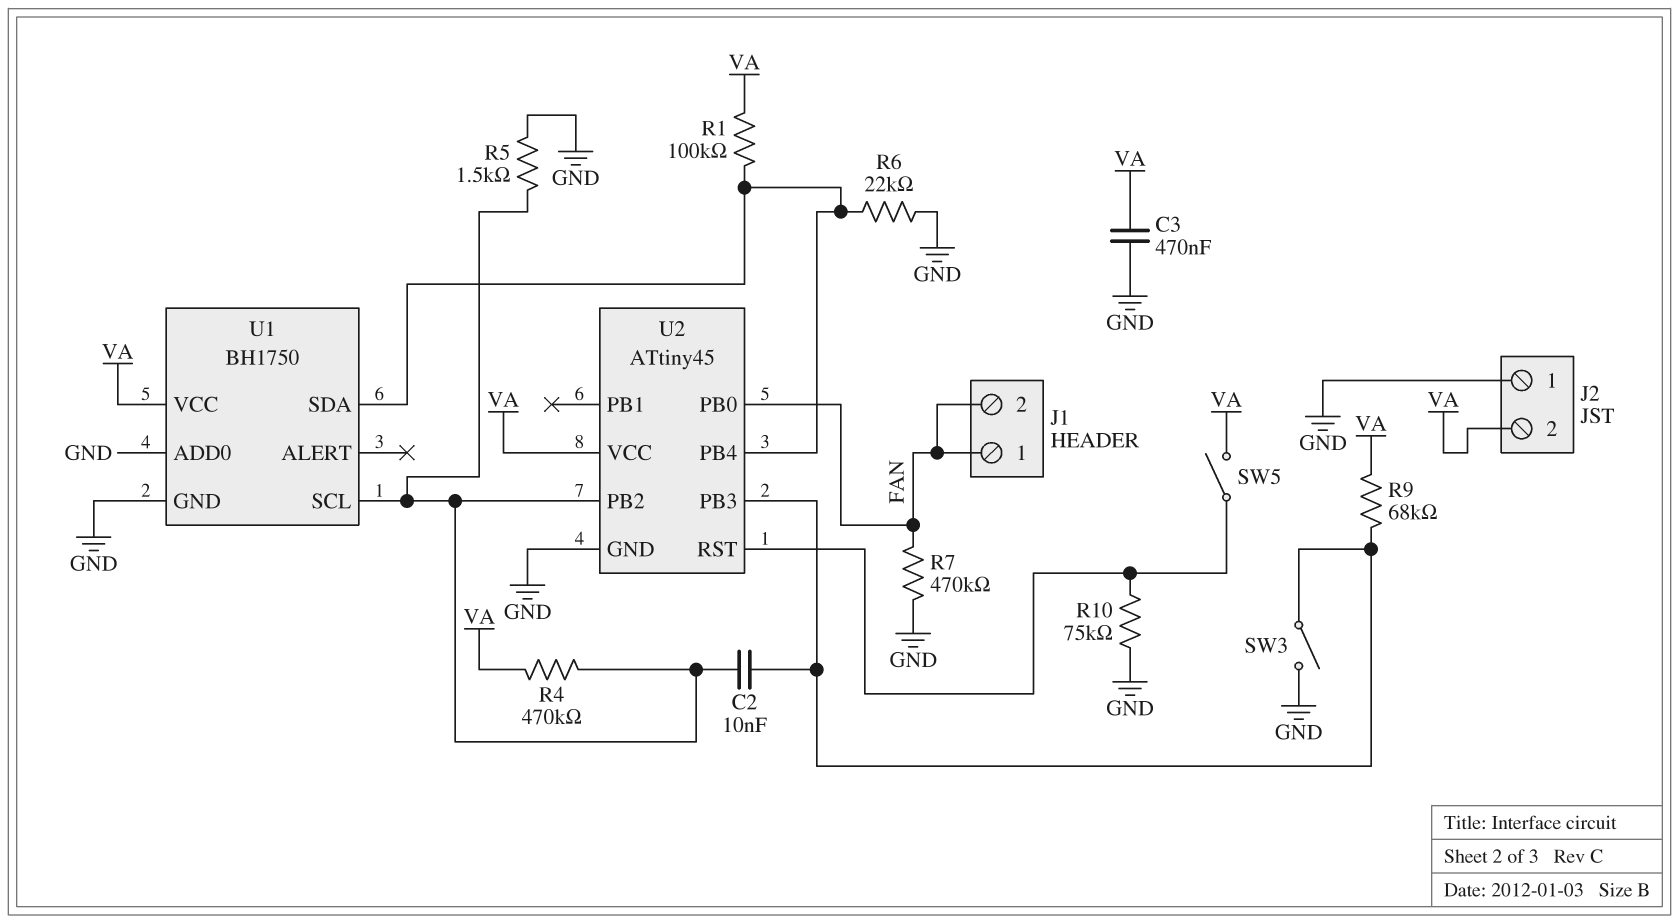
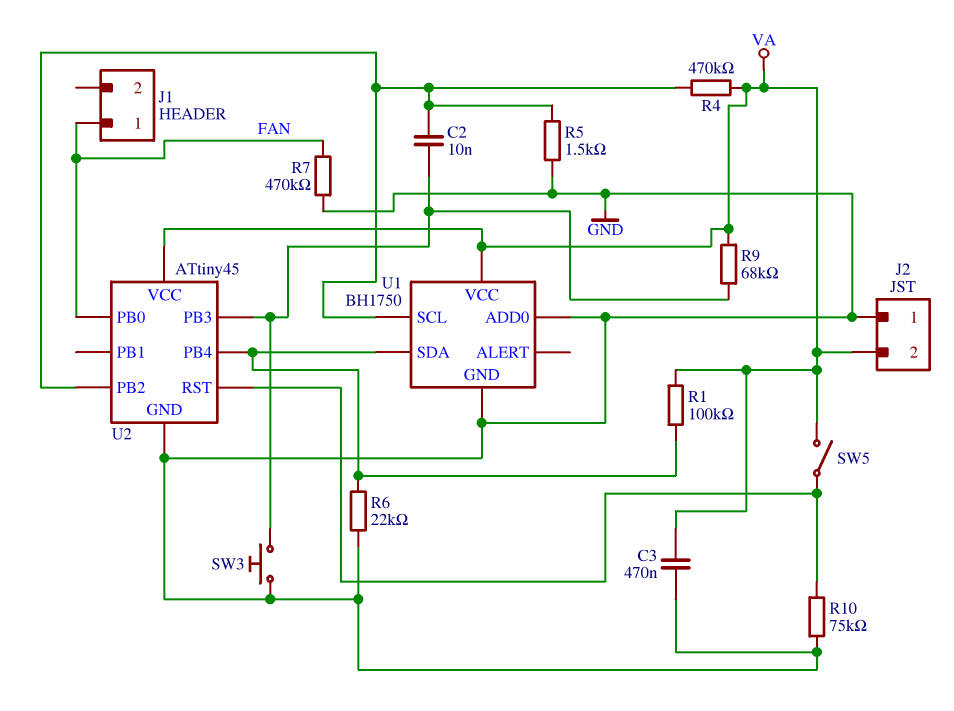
J1 pin 2: FAN -> none
SW3: switch (GND, U2/PB3) -> button (GND, U2/PB3)

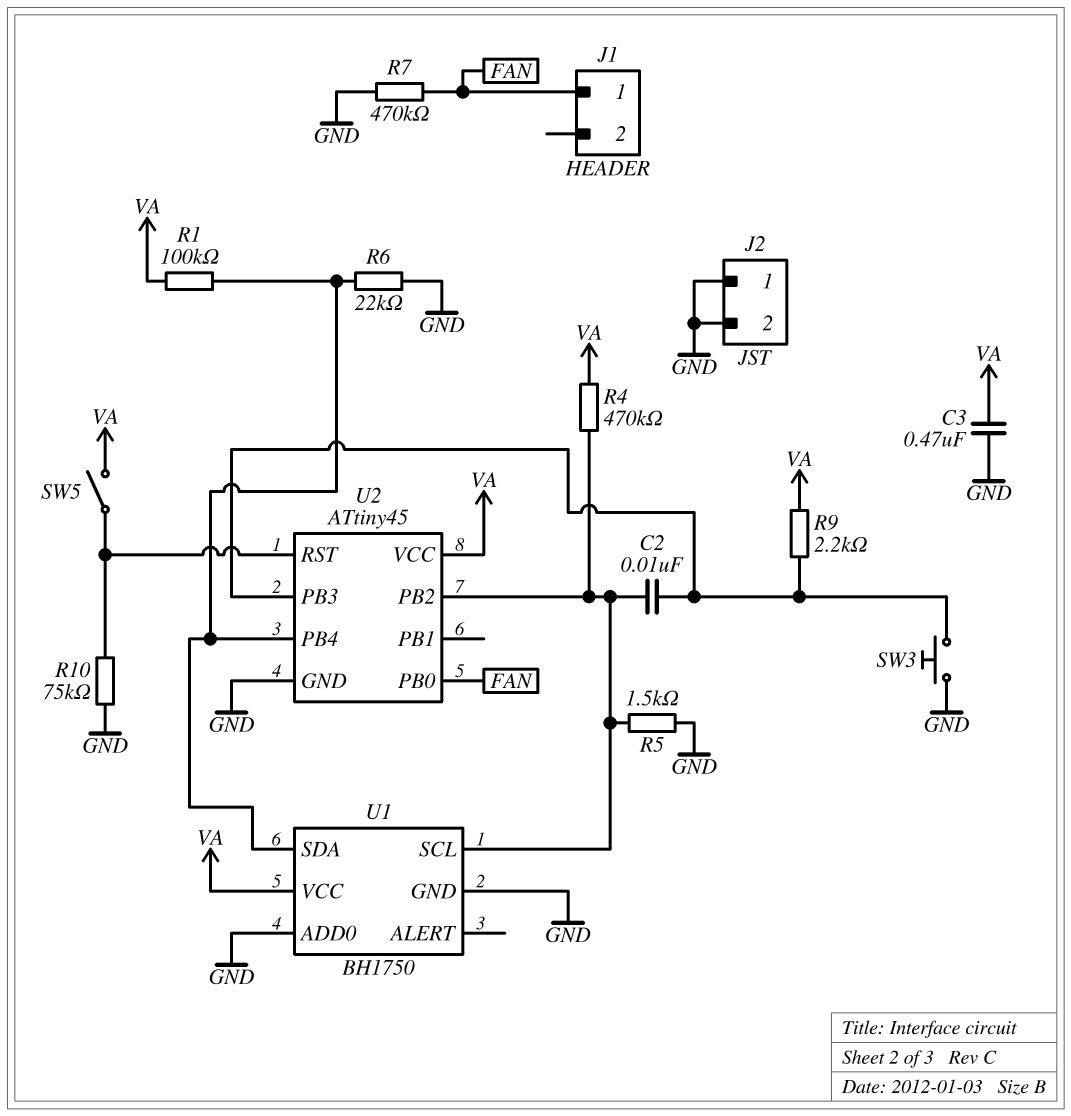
J2 pin 2: VA -> GND
R9: 68k (U2/PB3, VA) -> 2.2k (U2/PB3, VA)

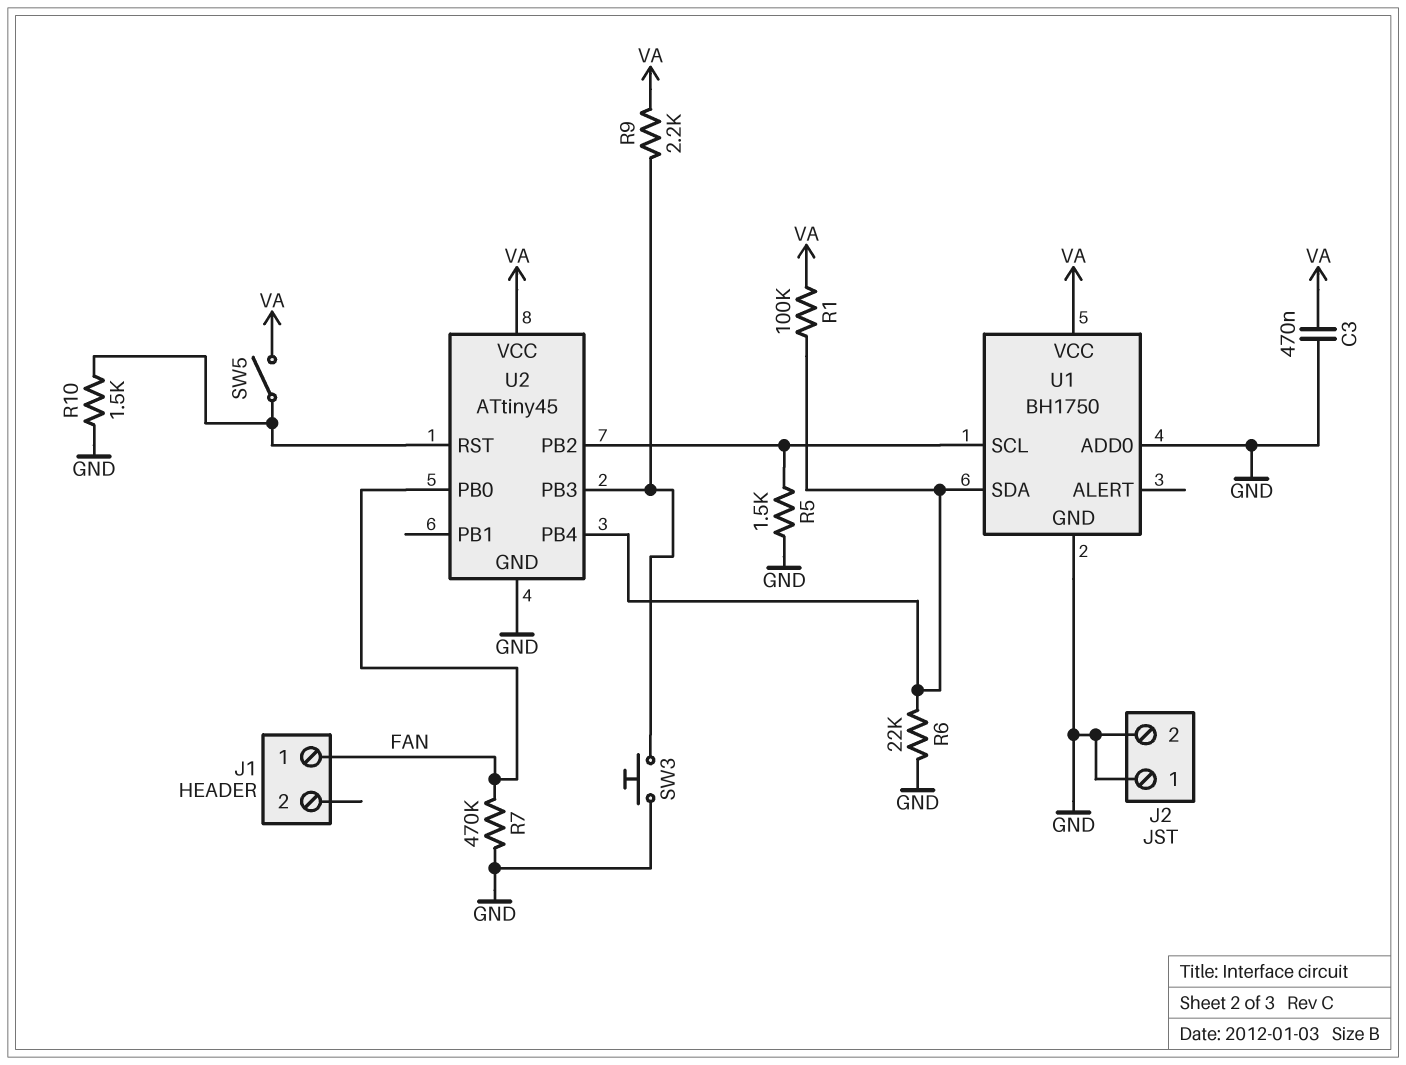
C2: 10nF (U1/SCL, U2/PB3) -> none
R4: 470k (U1/SCL, VA) -> none
R10: 75k (GND, U2/RST) -> 1.5k (GND, U2/RST)

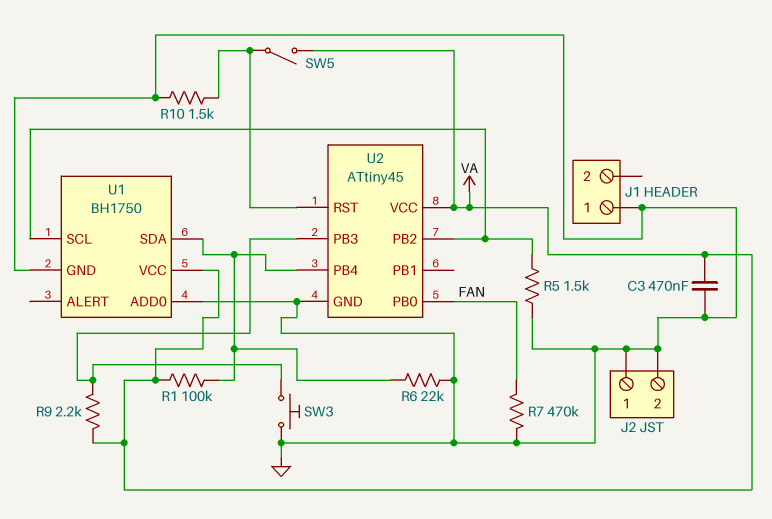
J1 pin 1: FAN -> GND

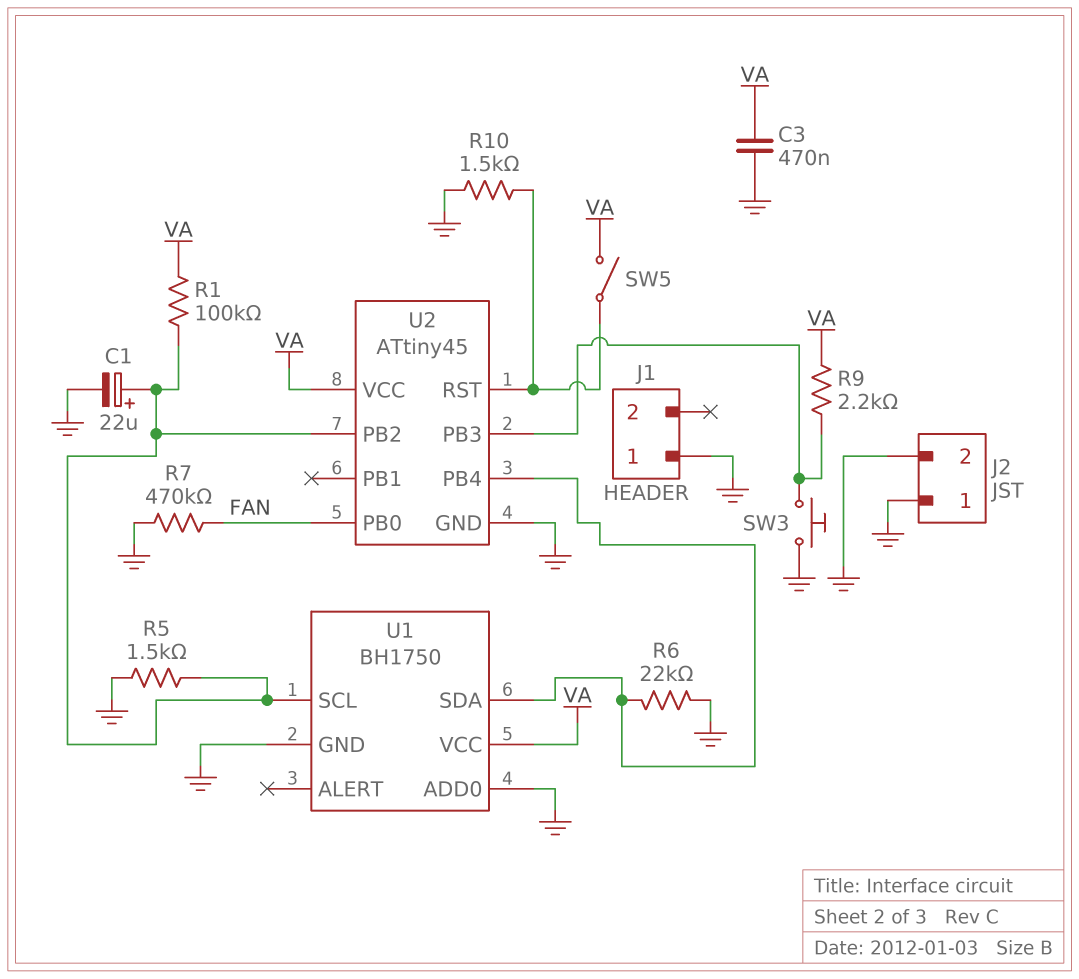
C1: none -> 22uF (plus U1/SCL, minus GND)
R1: 100k (U1/SDA, VA) -> 100k (U1/SCL, VA)

